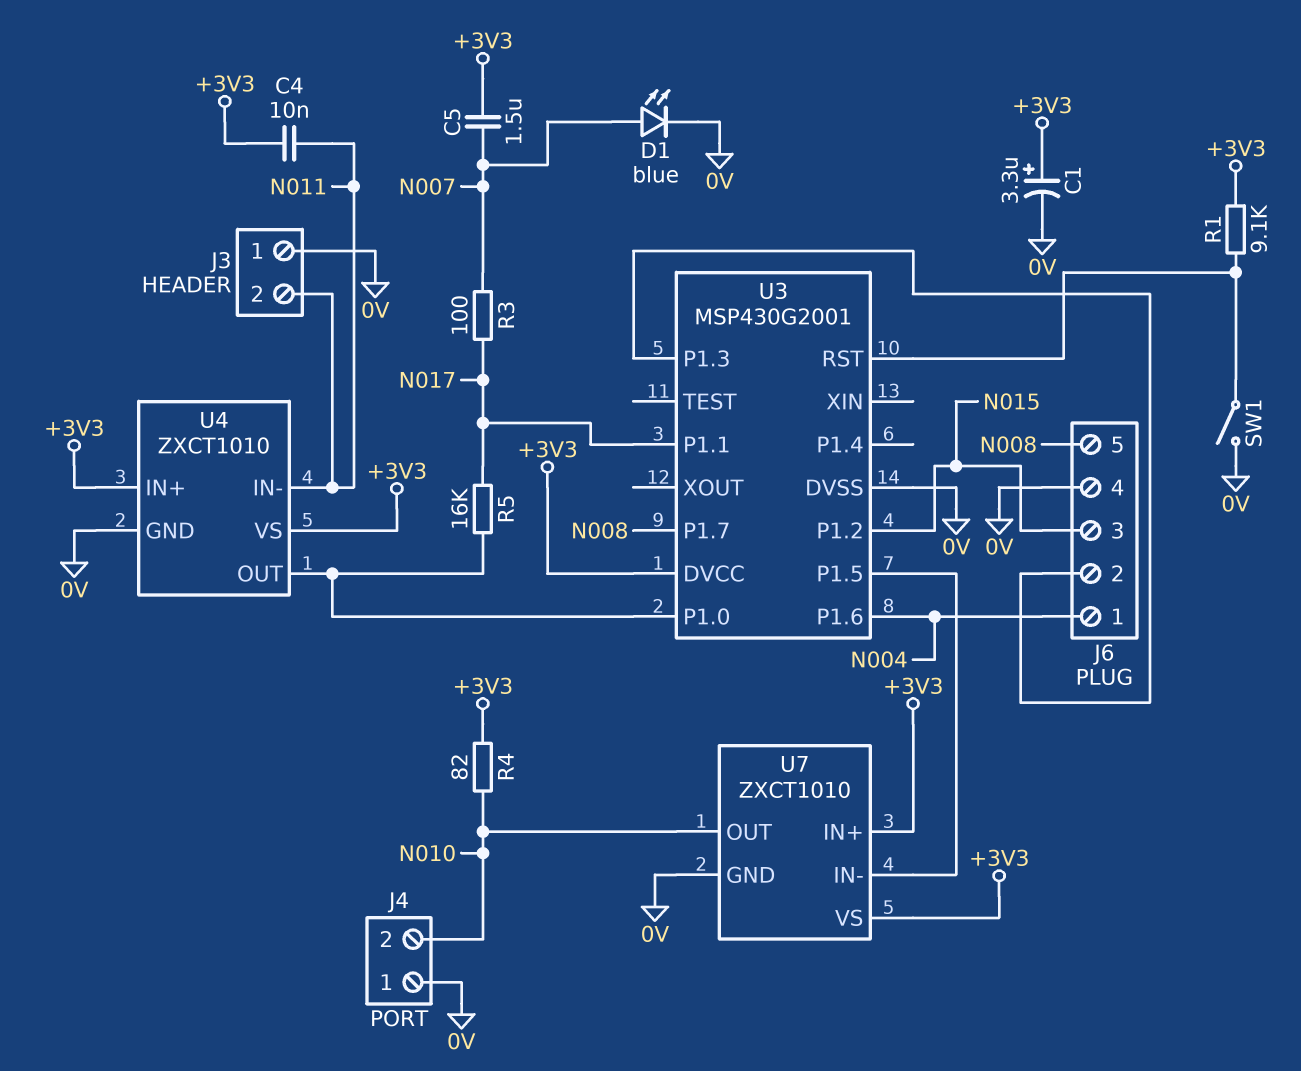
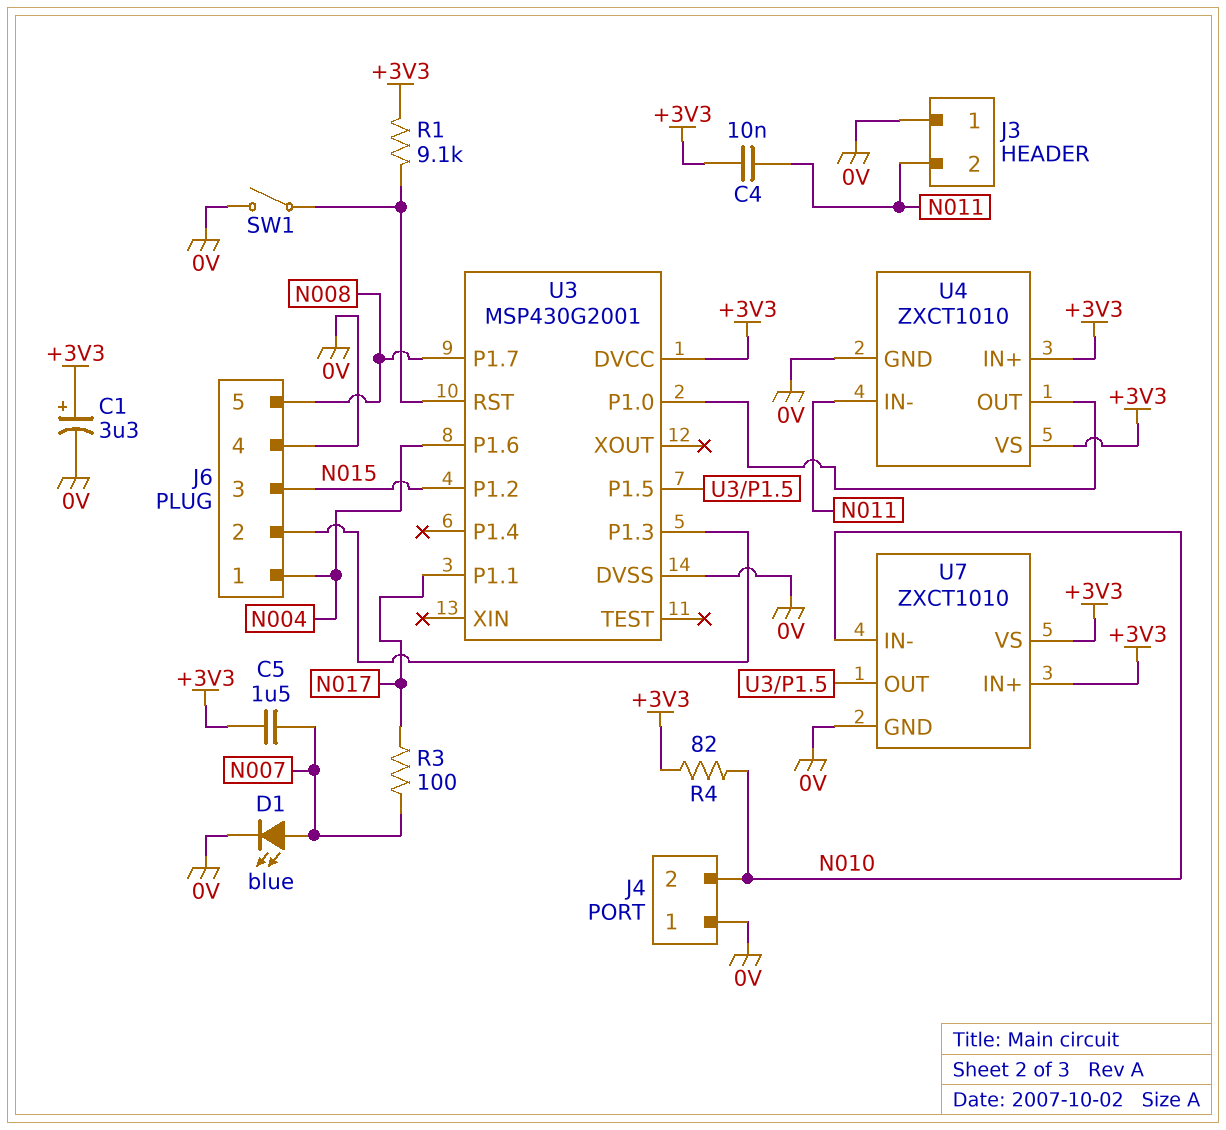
R5: 16k (N017, U3/P1.0) -> none
U7 pin IN-: U3/P1.5 -> N010
U7 pin OUT: N010 -> U3/P1.5

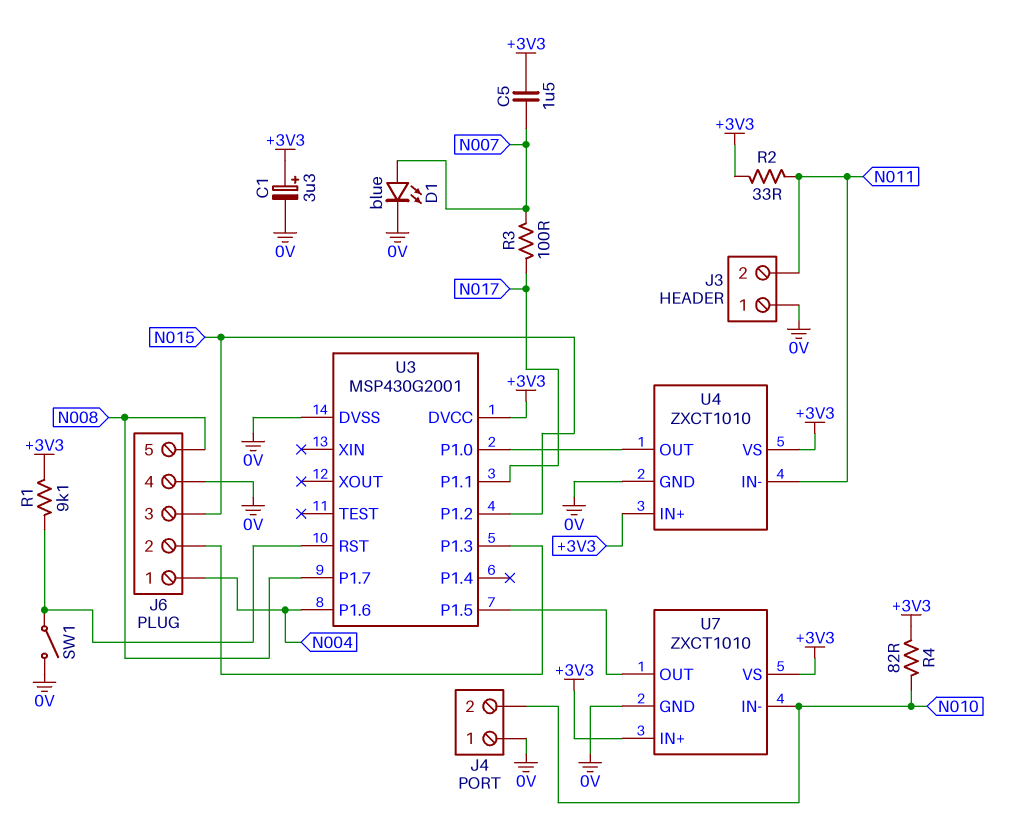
C4: 10nF (+3V3, N011) -> none
R2: none -> 33 (+3V3, N011)

